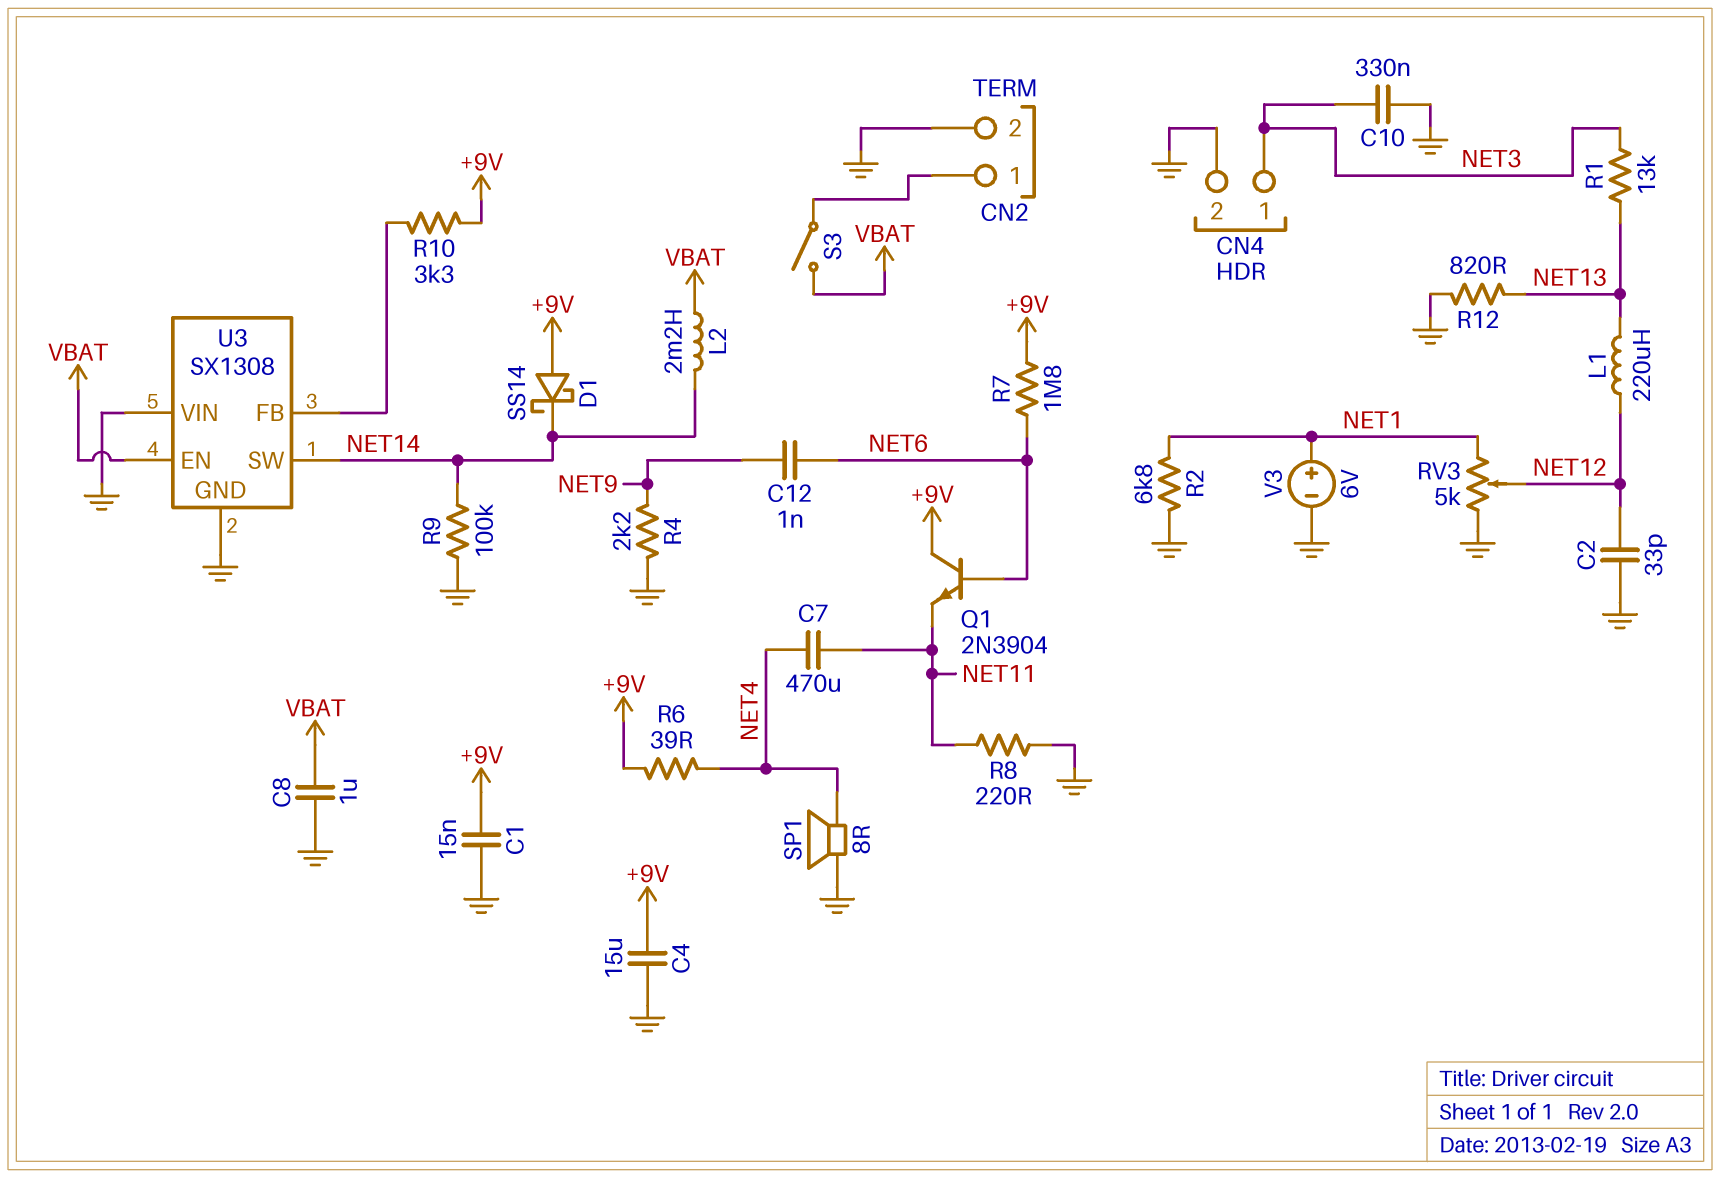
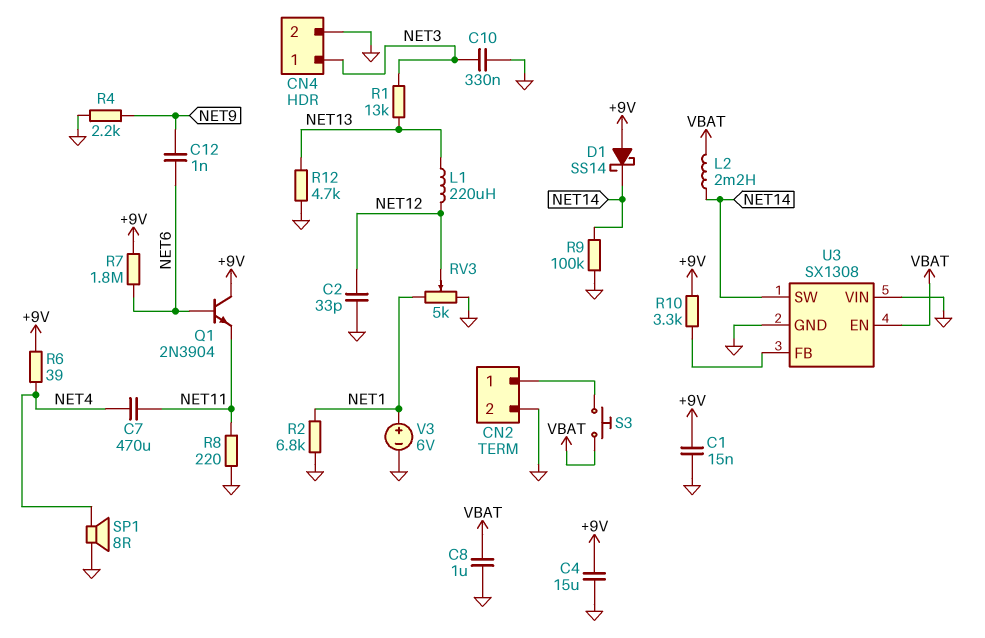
R12: 820 (GND, NET13) -> 4.7k (GND, NET13)
S3: switch (CN2/1, VBAT) -> button (CN2/1, VBAT)

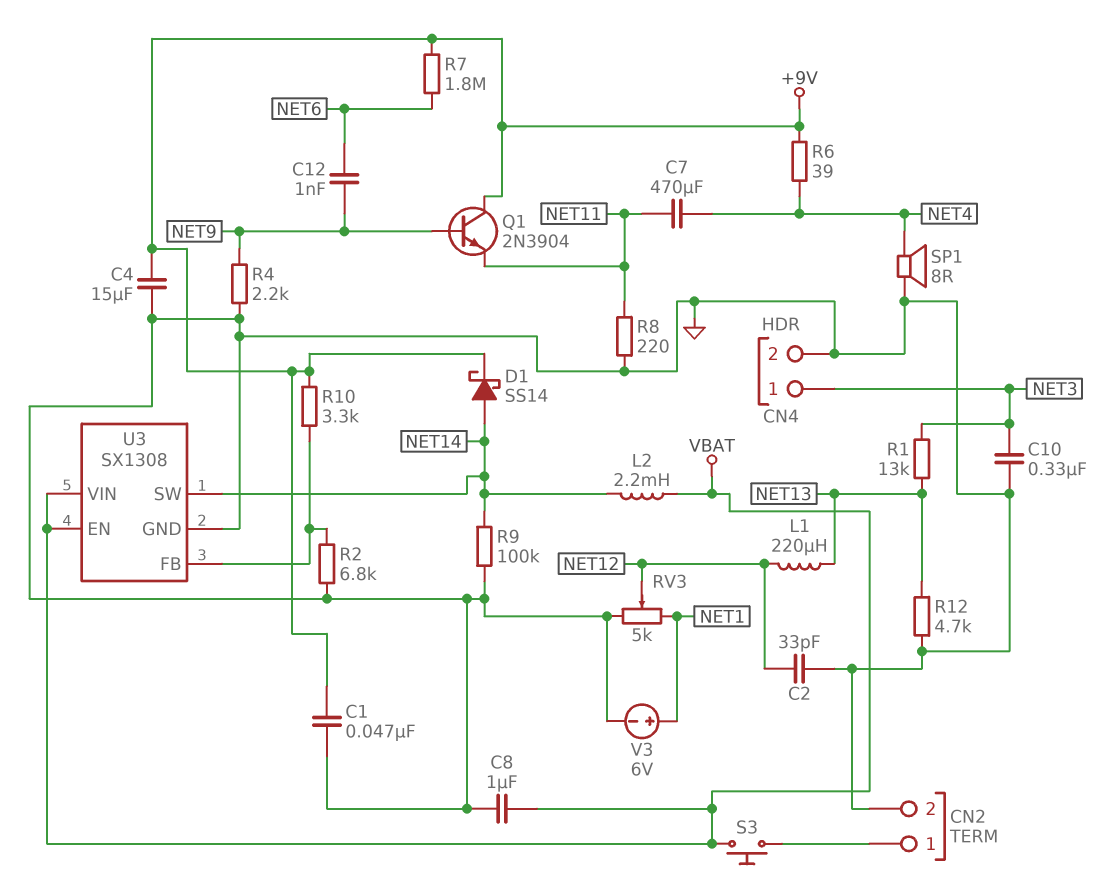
C1: 15nF (+9V, GND) -> 47nF (+9V, GND)
D1: schottky SS14 (A +9V, K NET14) -> schottky SS14 (A NET14, K +9V)
Q1: NPN 2N3904 (B NET6, C +9V, E NET11) -> NPN 2N3904 (B NET9, C +9V, E NET11)
R2: 6.8k (GND, NET1) -> 6.8k (GND, U3/FB)
U3 pin VIN: GND -> VBAT

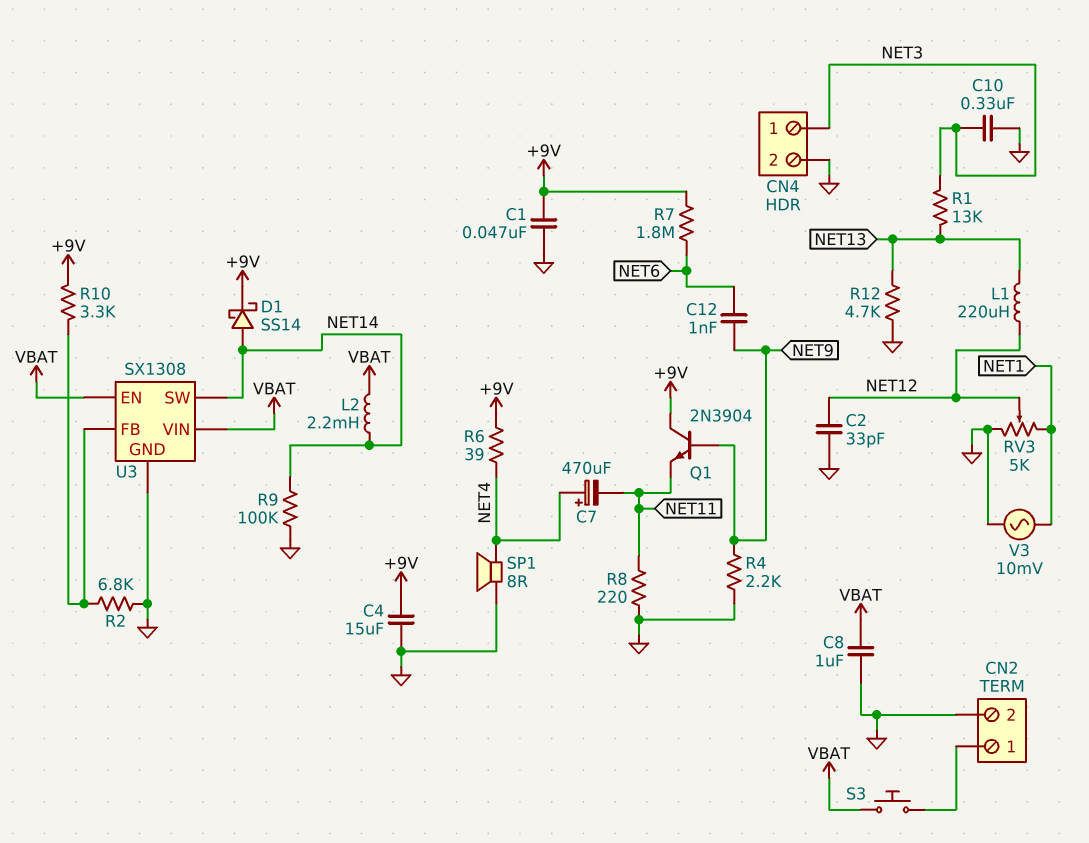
C7: 470uF (NET4, NET11) -> 470uF (plus NET4, minus NET11)
V3: 6V (plus NET1, minus GND) -> AC 10mV (GND, NET1)

